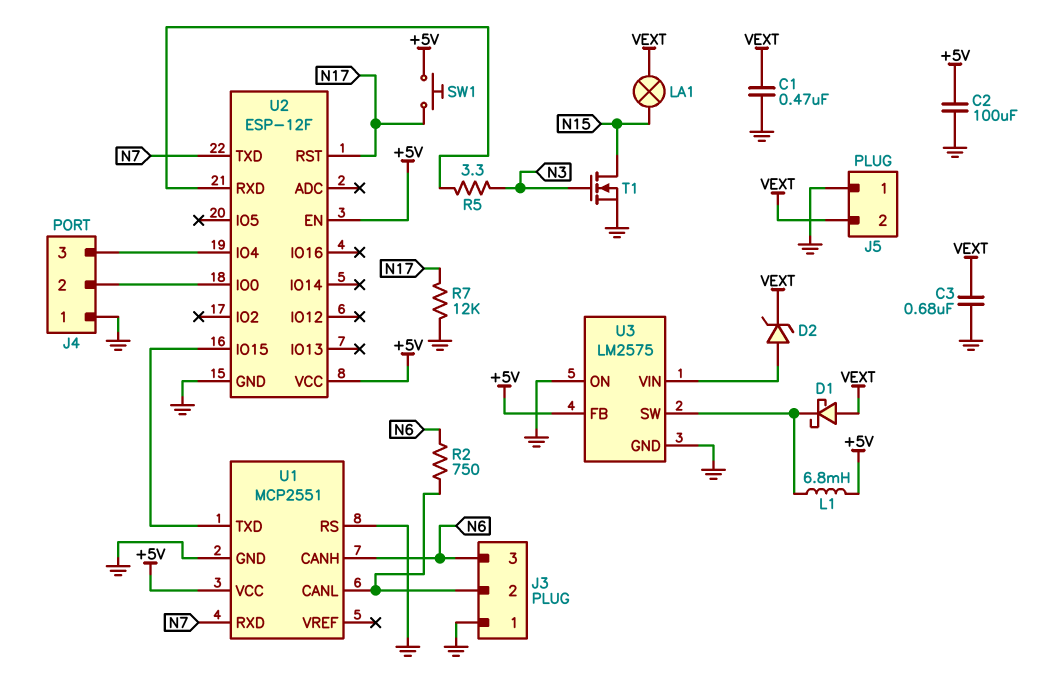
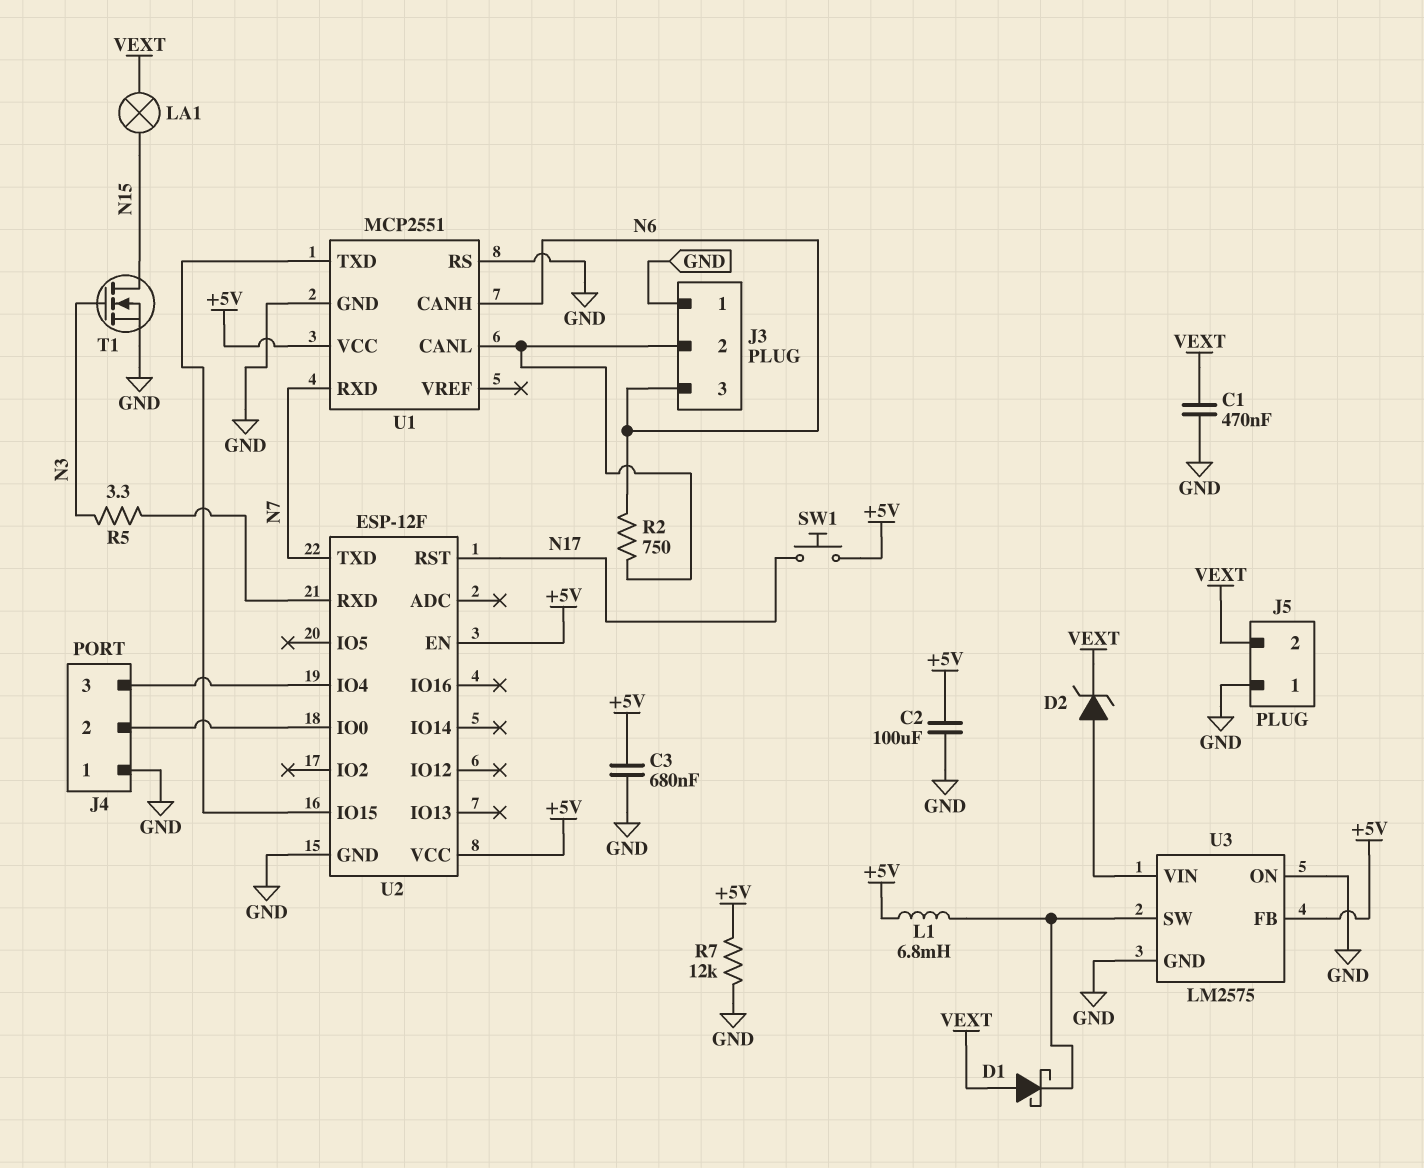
C3: 680nF (GND, VEXT) -> 680nF (+5V, GND)
R7: 12k (GND, N17) -> 12k (+5V, GND)

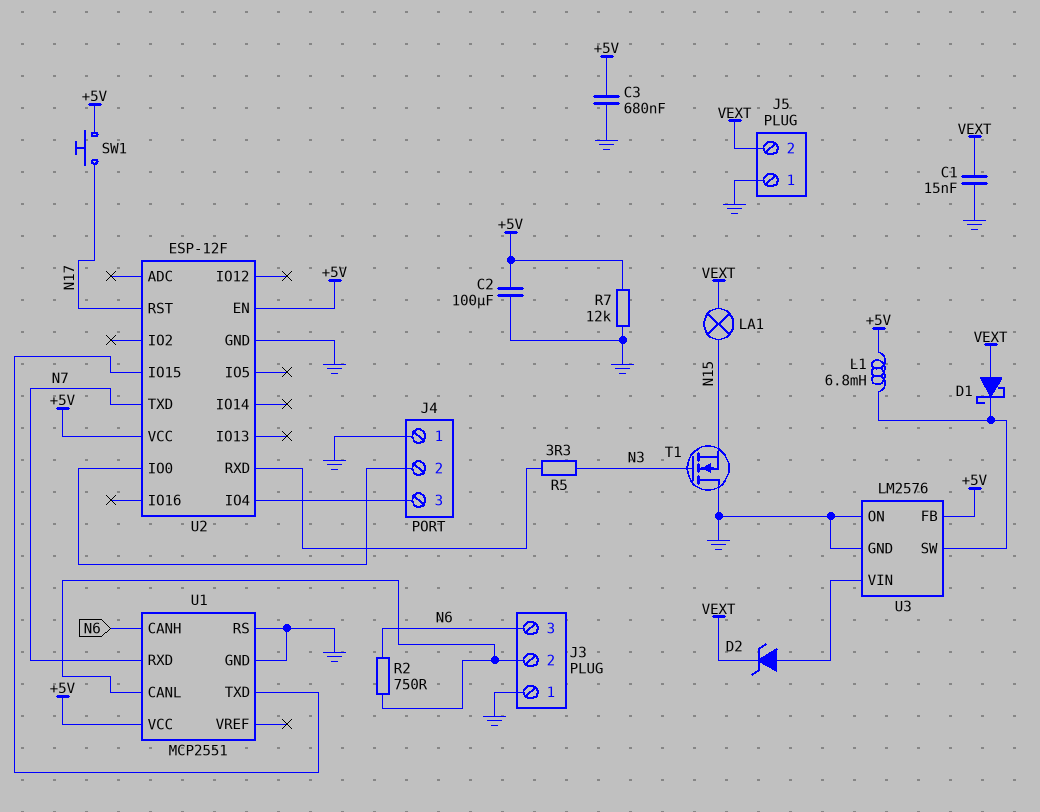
C1: 470nF (GND, VEXT) -> 15nF (GND, VEXT)
T1: NMOS (G N3, D N15, S GND) -> NMOS (G N3, D GND, S N15)
U3: LM2575 -> LM2576

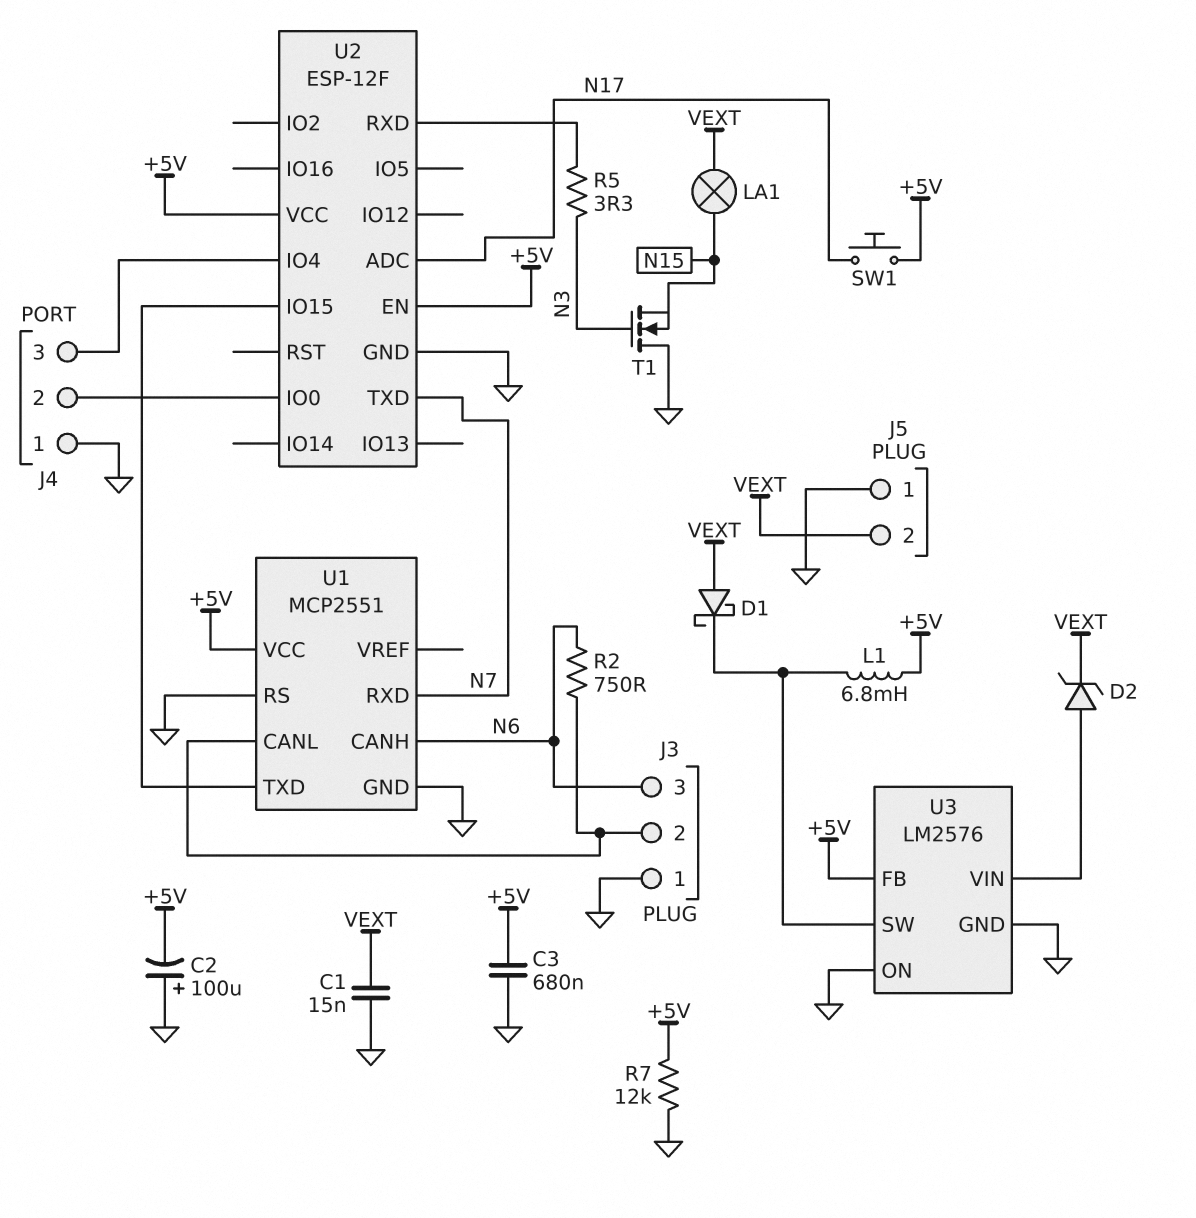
C2: 100uF (+5V, GND) -> 100uF (plus GND, minus +5V)
U2 pin ADC: none -> N17
U2 pin RST: N17 -> none

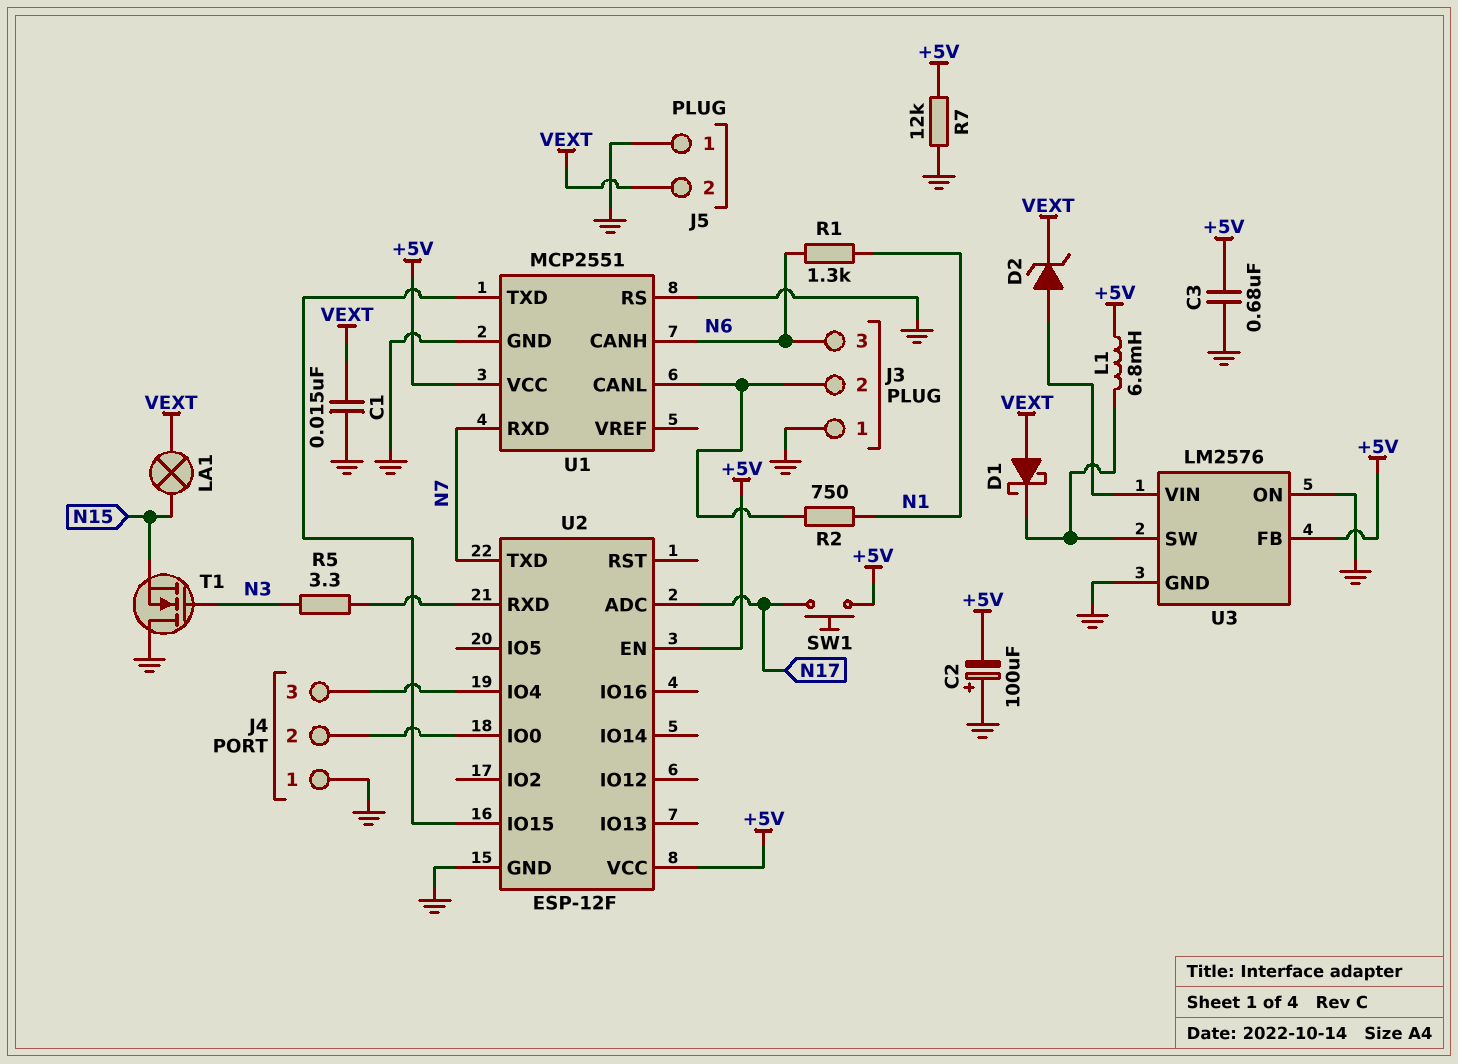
R1: none -> 1.3k (N1, N6)
R2: 750 (J3/2, N6) -> 750 (J3/2, N1)

